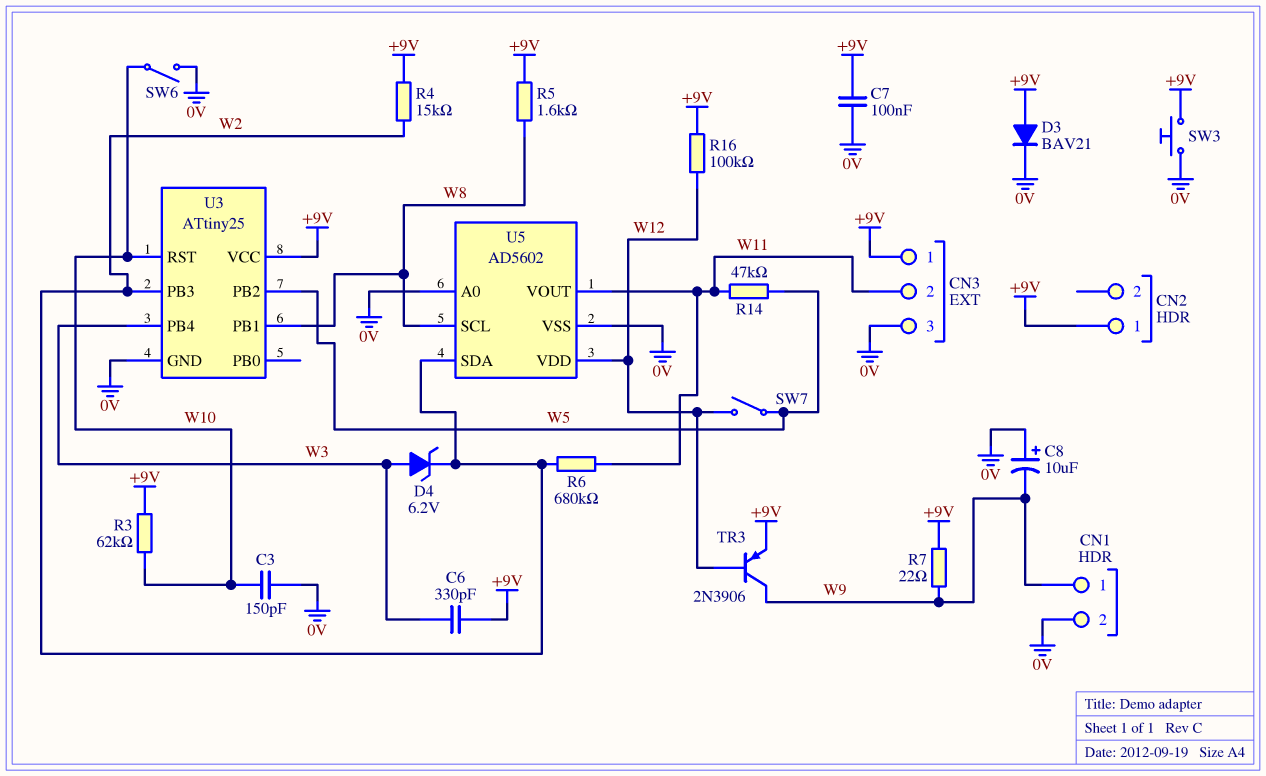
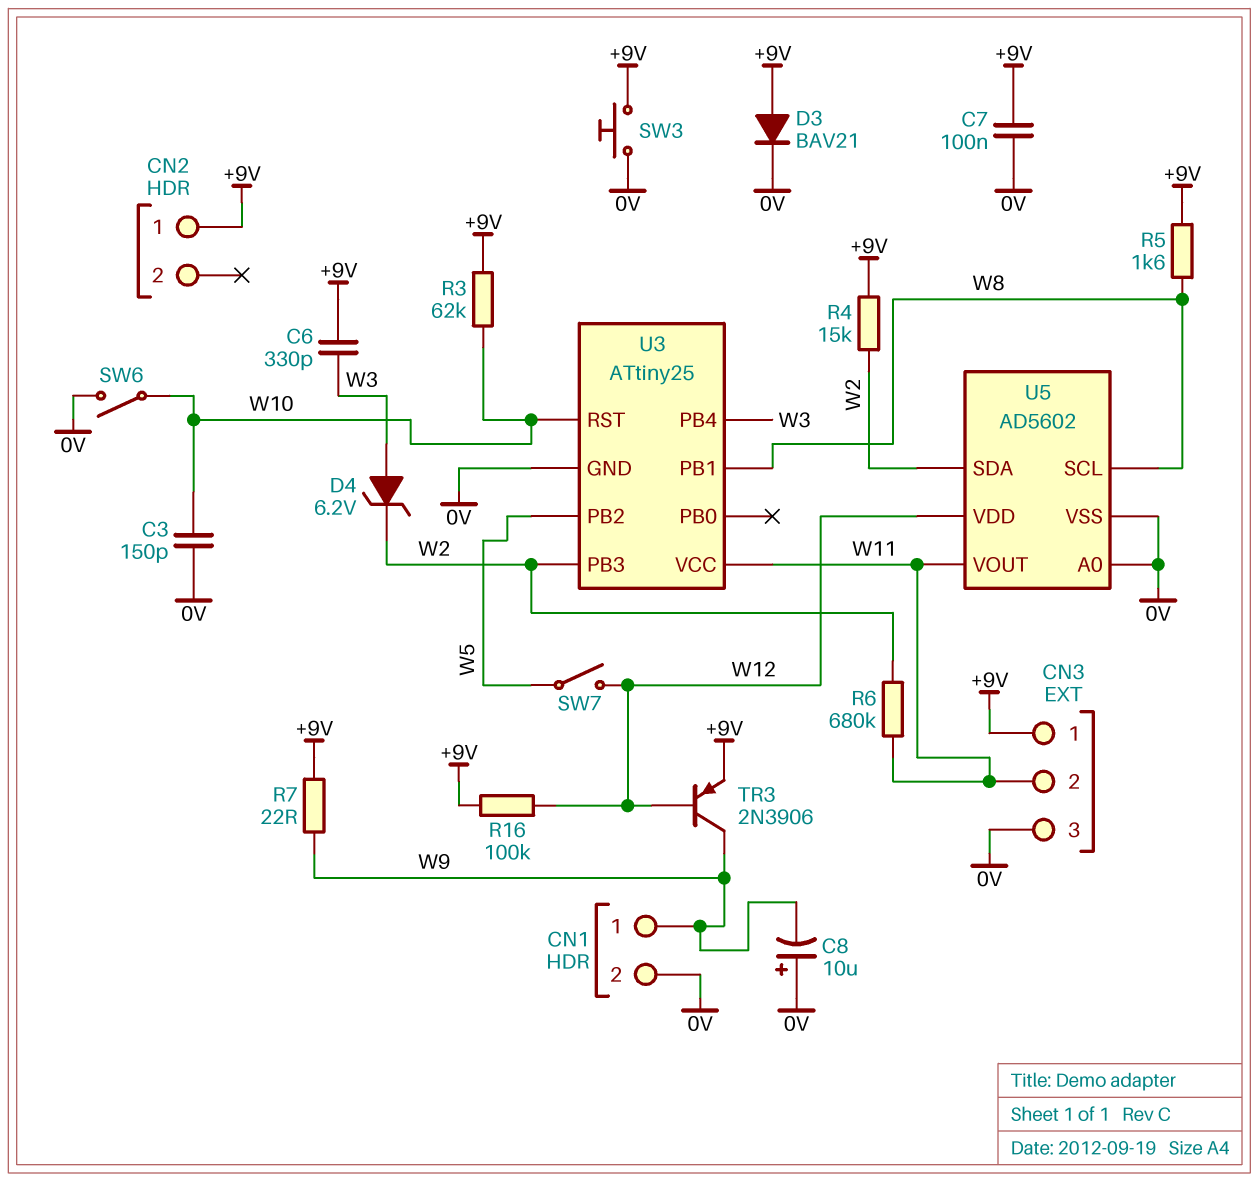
R14: 47k (W5, W11) -> none
U3 pin VCC: +9V -> W11

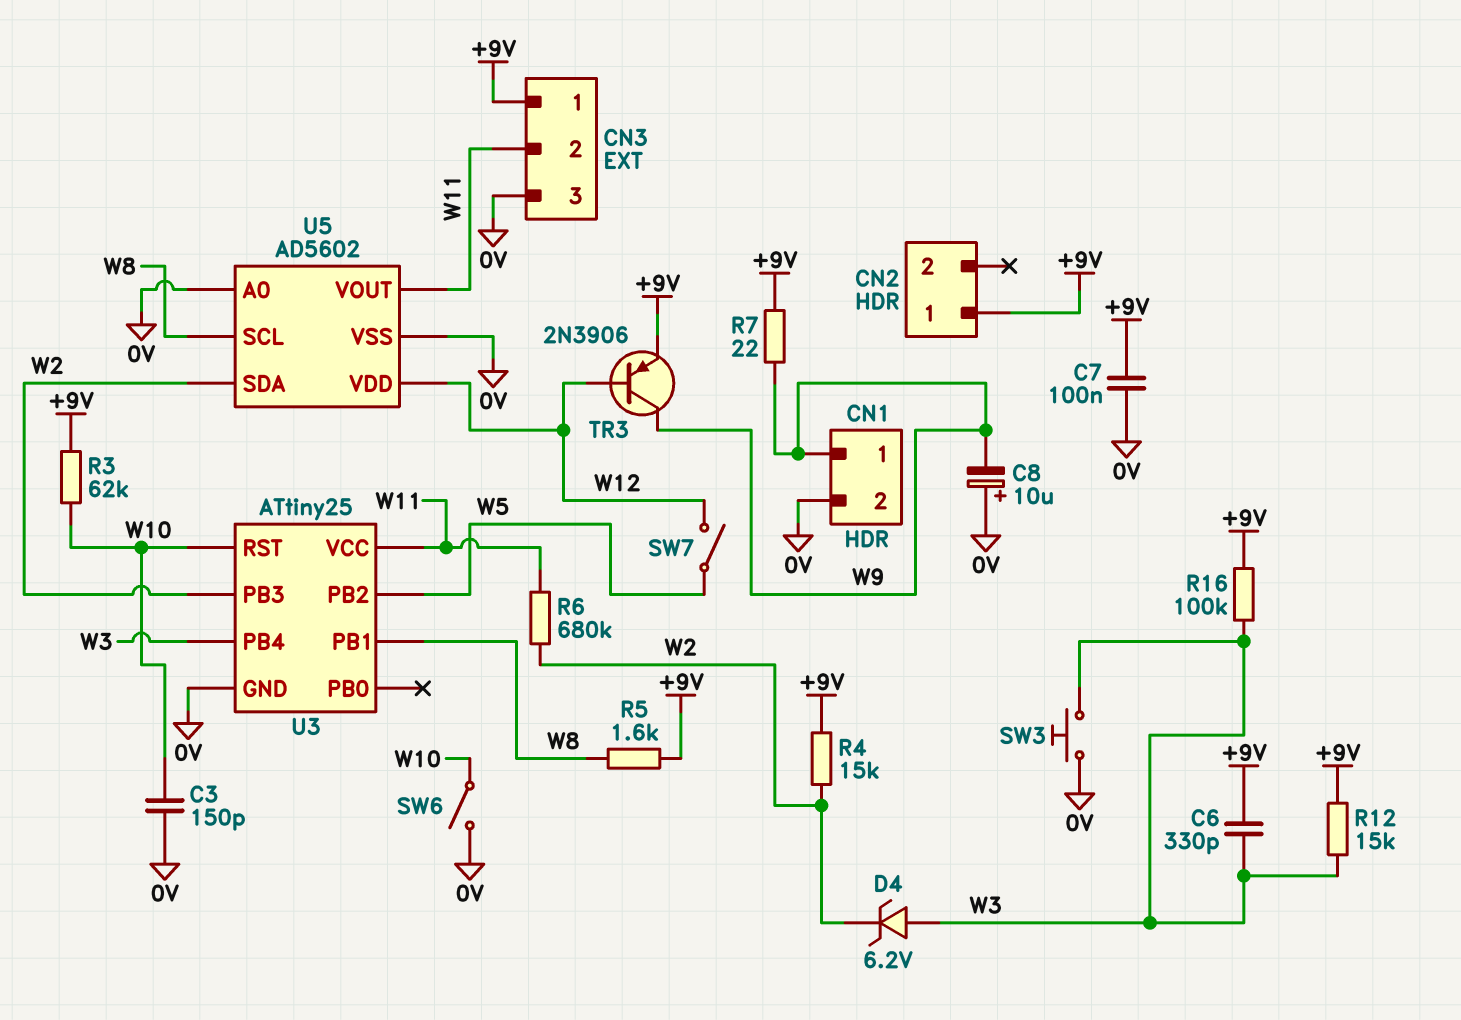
D3: diode BAV21 (A +9V, K 0V) -> none
R12: none -> 15k (+9V, W3)
R16: 100k (+9V, W12) -> 100k (+9V, W3)
SW3: button (+9V, 0V) -> button (0V, W3)

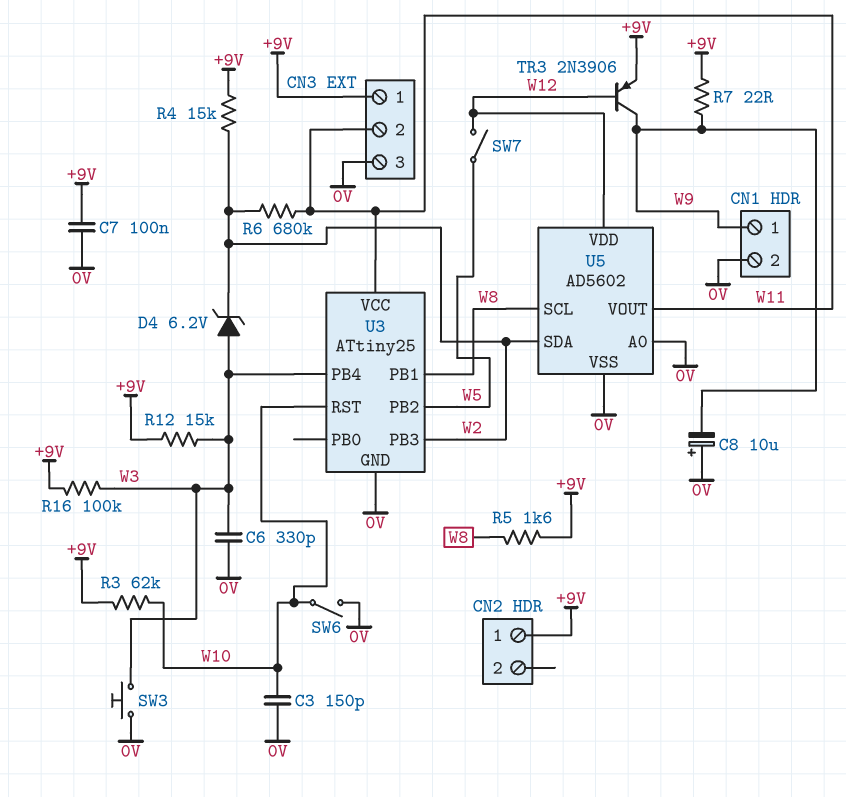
C6: 330pF (+9V, W3) -> 330pF (0V, W3)

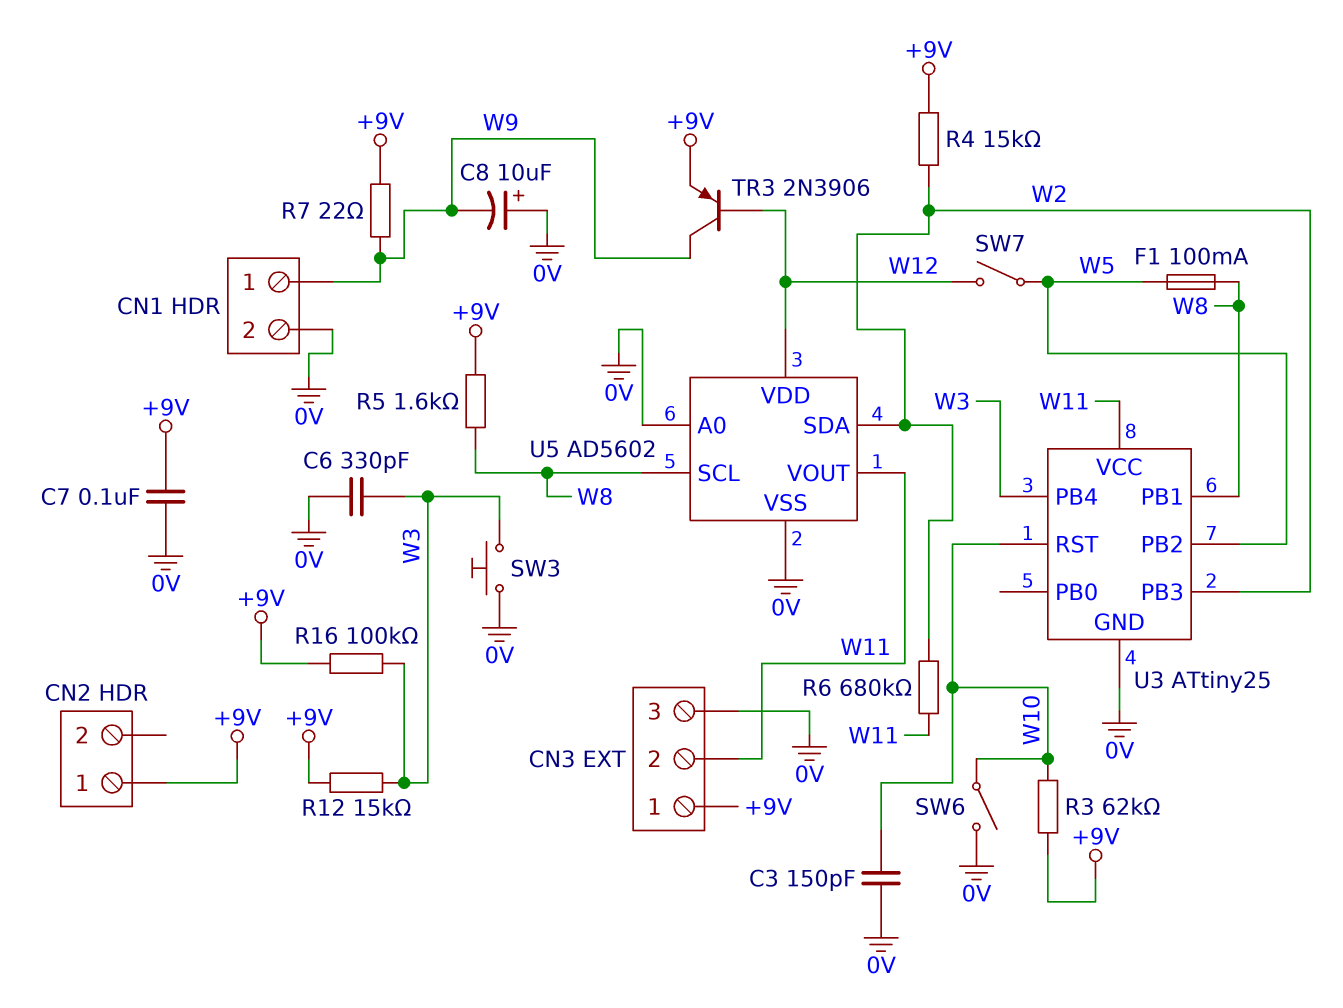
D4: zener 6.2V (A W3, K W2) -> none
F1: none -> 100mA (W5, W8)

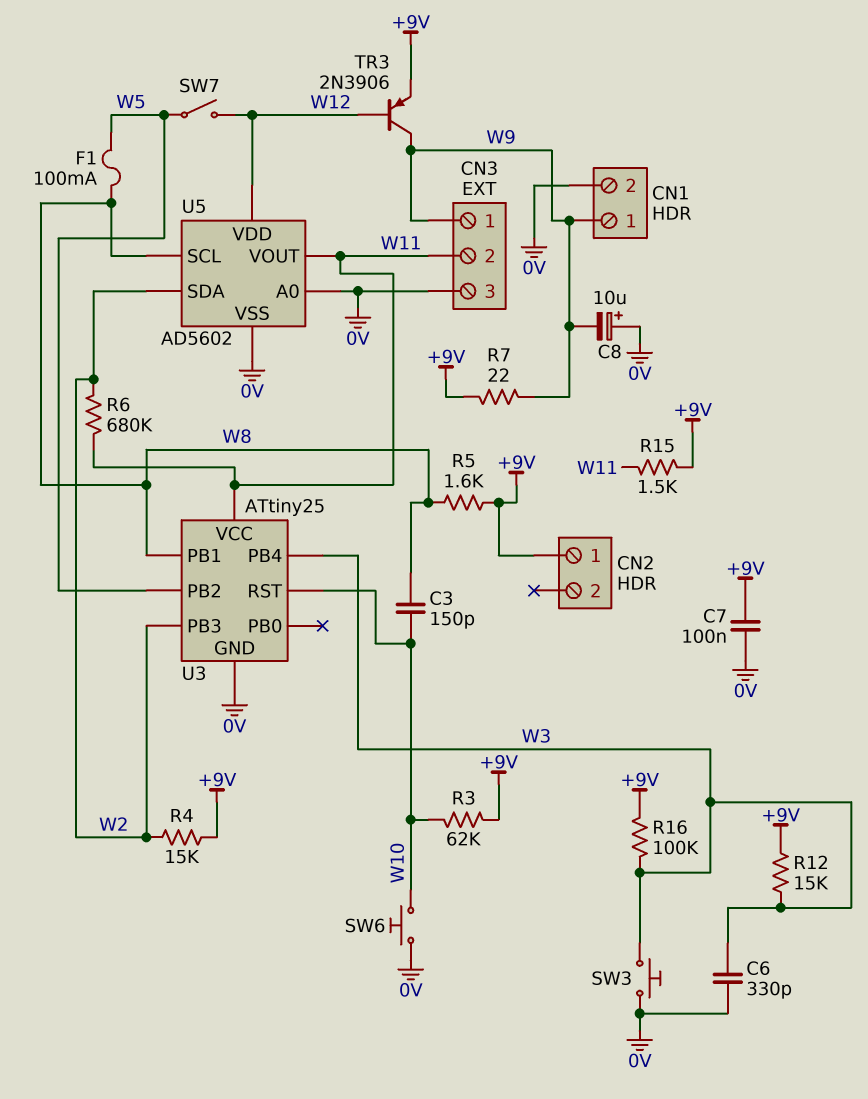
C3: 150pF (0V, W10) -> 150pF (W8, W10)
CN3 pin 1: +9V -> W9
R15: none -> 1.5k (+9V, W11)
SW6: switch (0V, W10) -> button (0V, W10)

